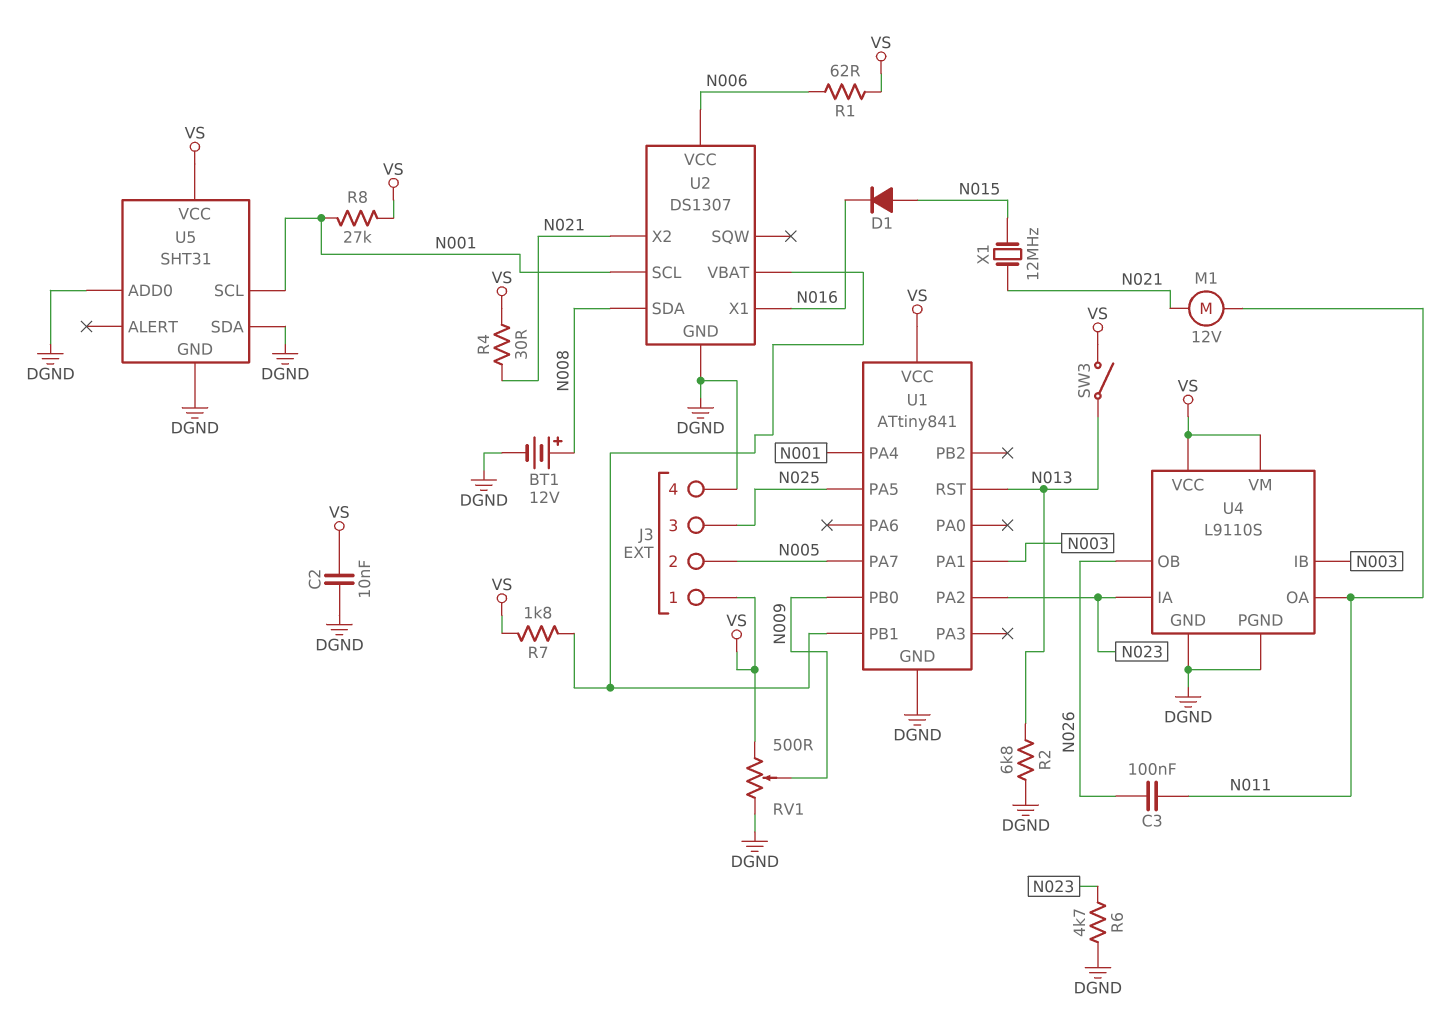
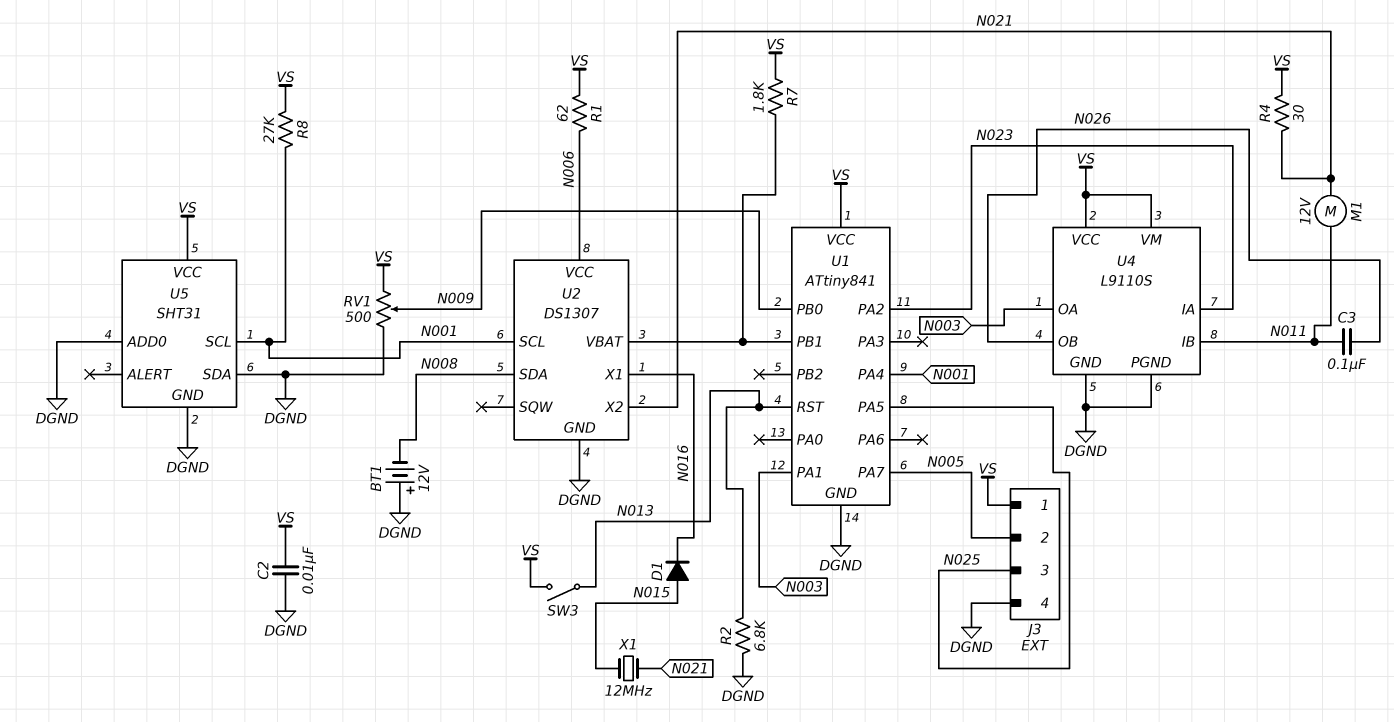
BT1: 12V (plus N008, minus DGND) -> 12V (plus DGND, minus N008)
R6: 4.7k (DGND, N023) -> none
U4 pin IB: N003 -> N011
U4 pin OA: N011 -> N003

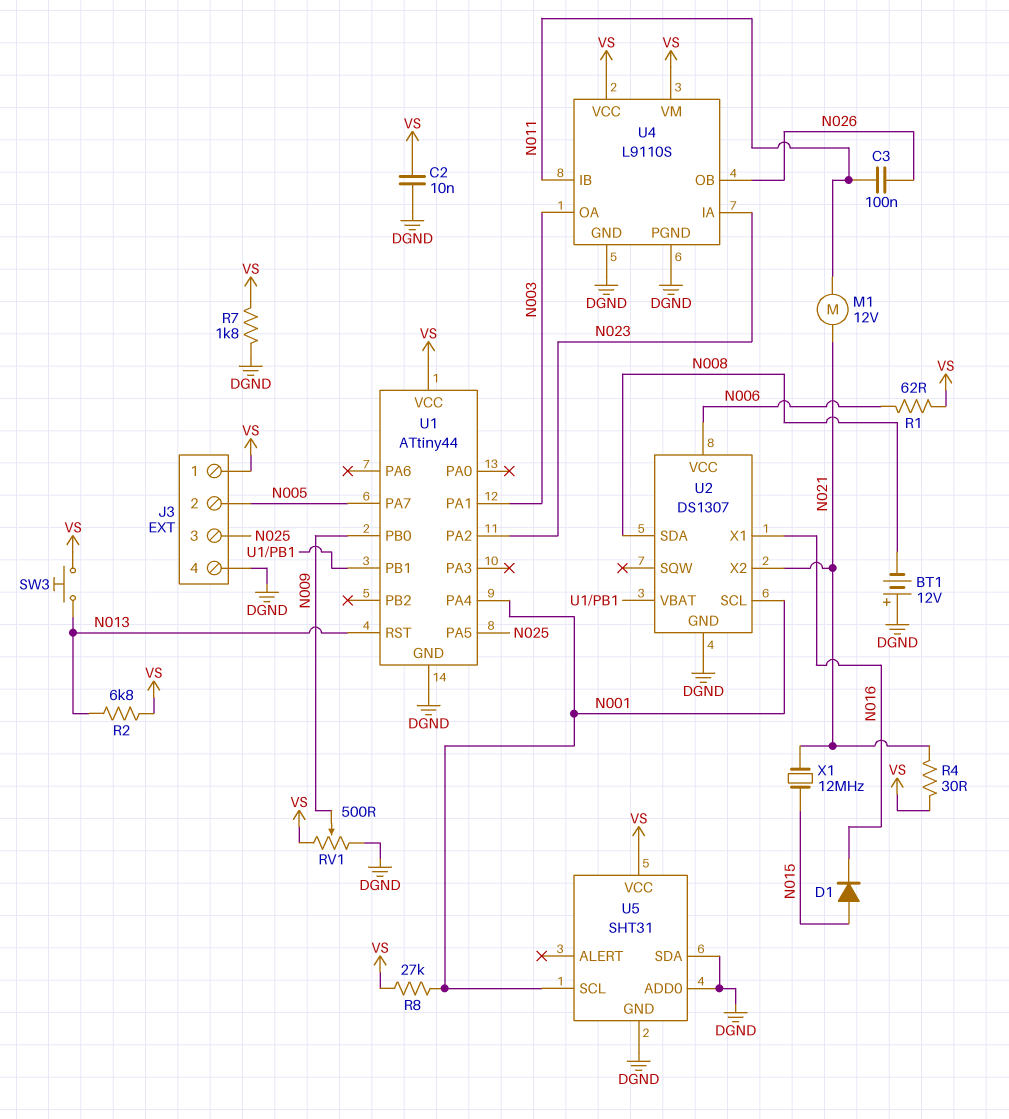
R2: 6.8k (DGND, N013) -> 6.8k (N013, VS)
R7: 1.8k (U1/PB1, VS) -> 1.8k (DGND, VS)
SW3: switch (N013, VS) -> button (N013, VS)
U1: ATtiny841 -> ATtiny44

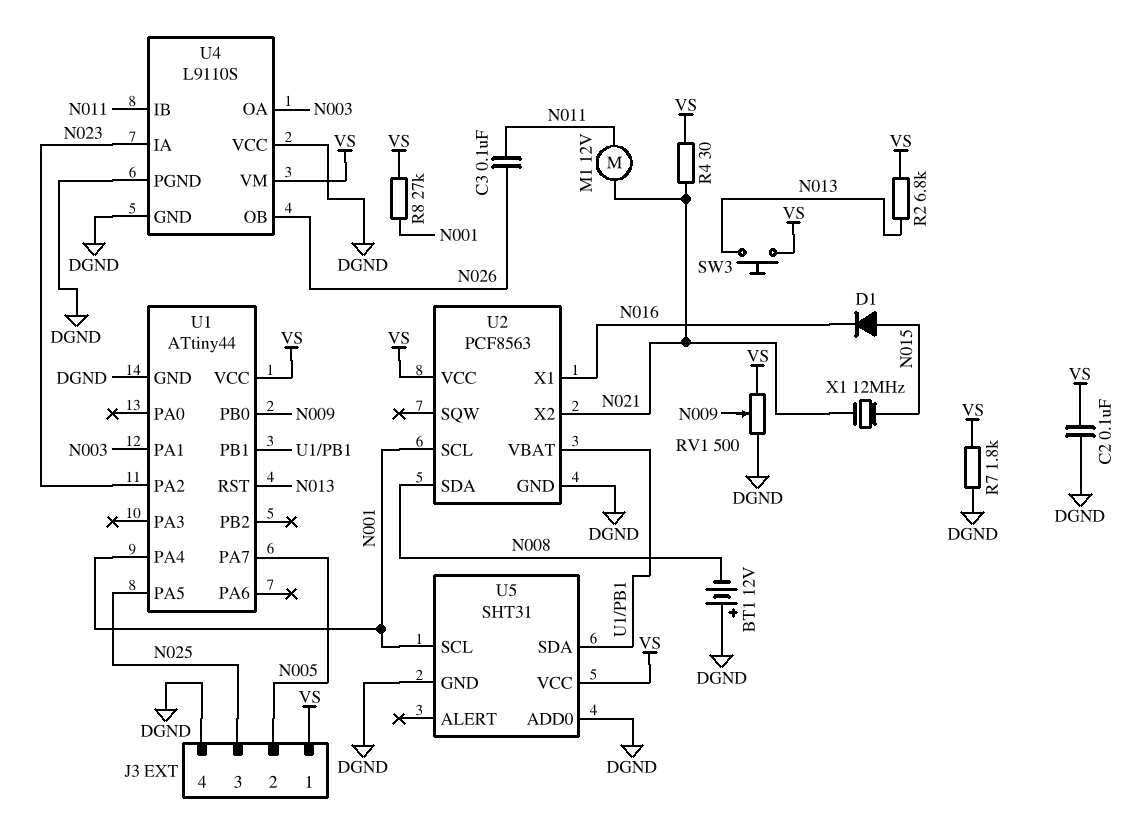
C2: 10nF (DGND, VS) -> 100nF (DGND, VS)
R1: 62 (N006, VS) -> none
U2: DS1307 -> PCF8563
U2 pin VCC: N006 -> VS
U4 pin VCC: VS -> DGND
U5 pin SDA: DGND -> U1/PB1

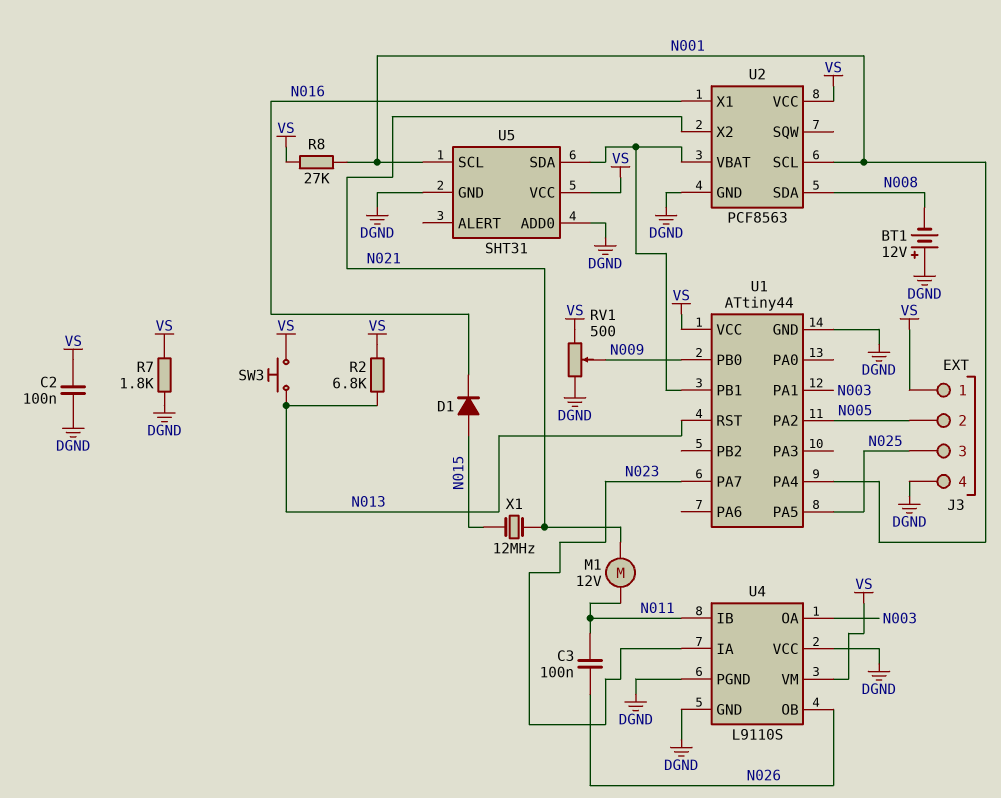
R4: 30 (N021, VS) -> none
U1 pin PA2: N023 -> N005
U1 pin PA7: N005 -> N023

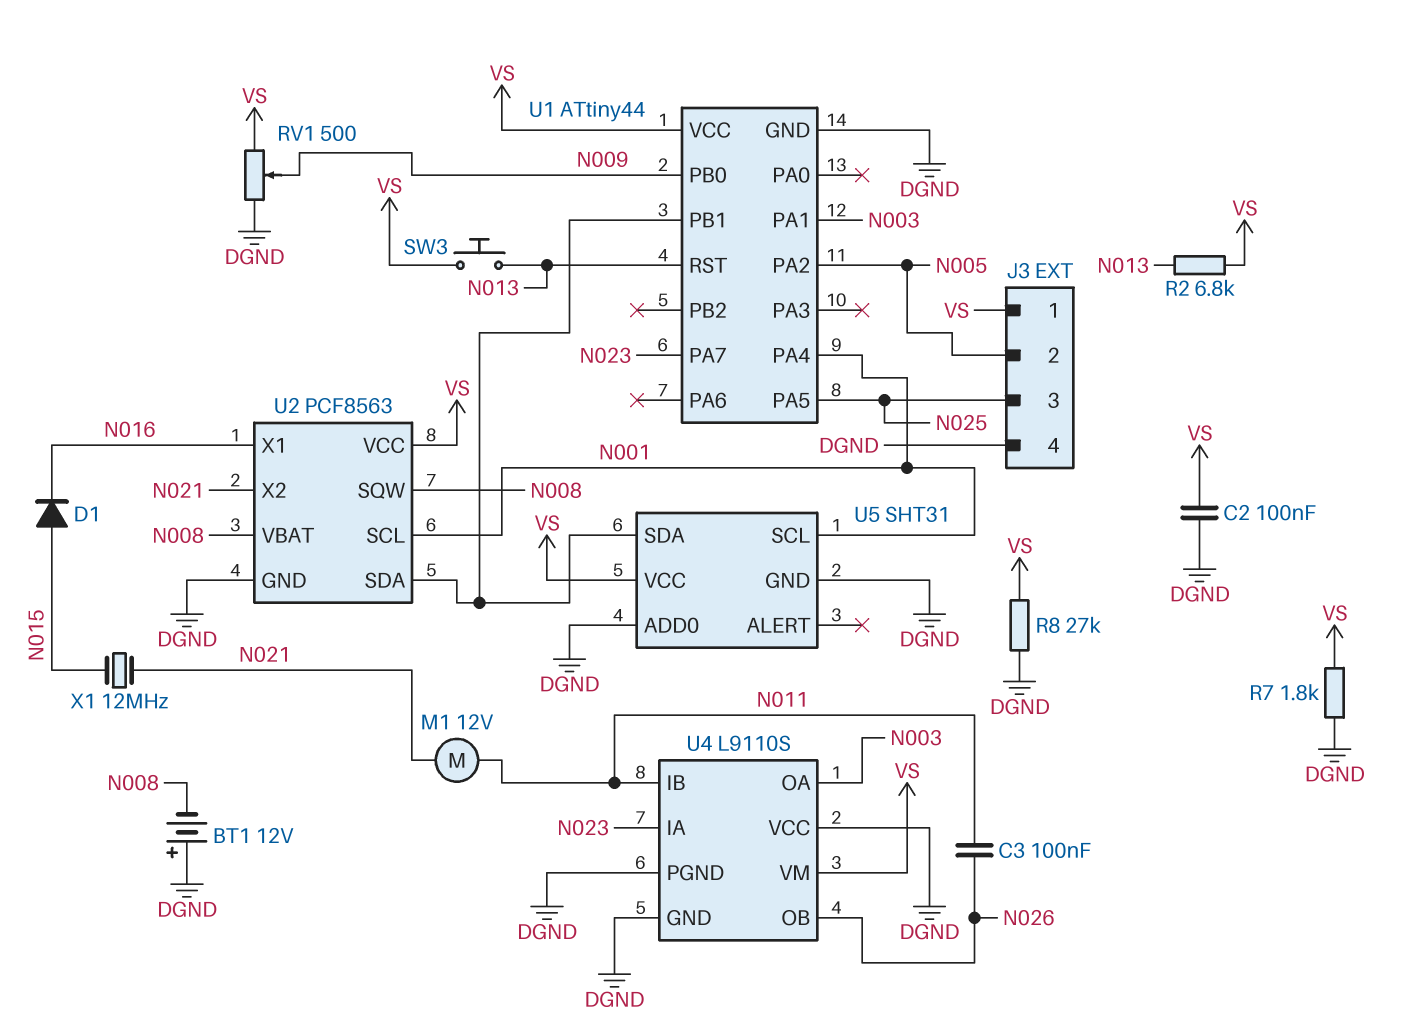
R8: 27k (N001, VS) -> 27k (DGND, VS)
U2 pin SDA: N008 -> U1/PB1
U2 pin SQW: none -> N008
U2 pin VBAT: U1/PB1 -> N008

